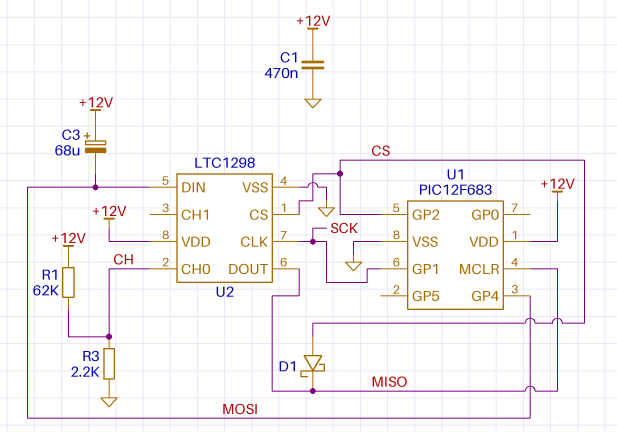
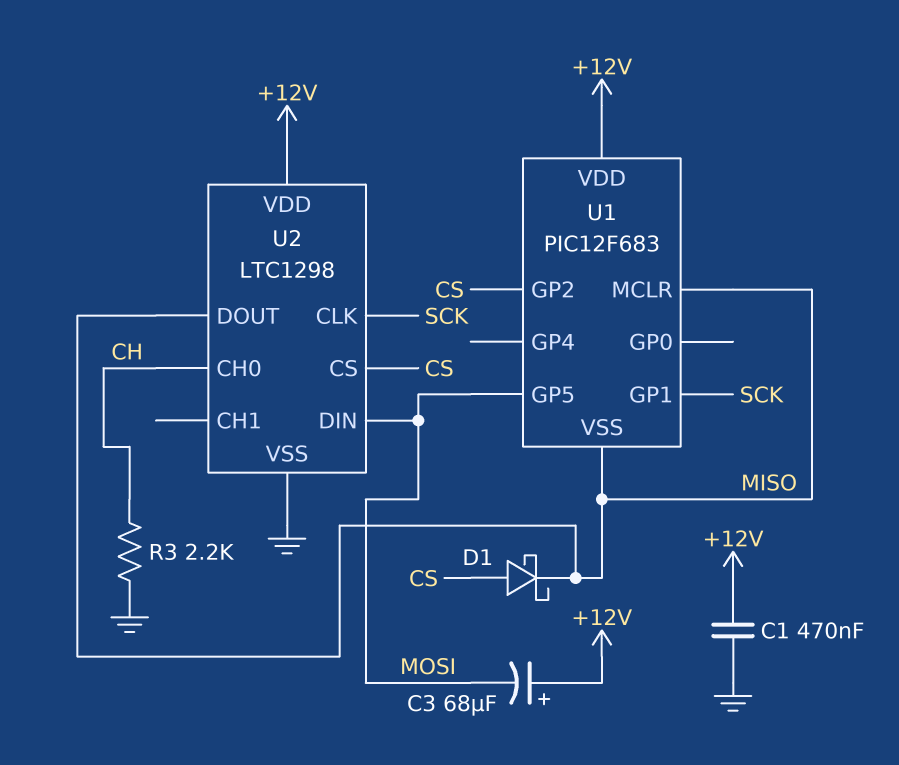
R1: 62k (+12V, CH) -> none
U1 pin GP4: MOSI -> none
U1 pin GP5: none -> MOSI
U1 pin VSS: GND -> MISO

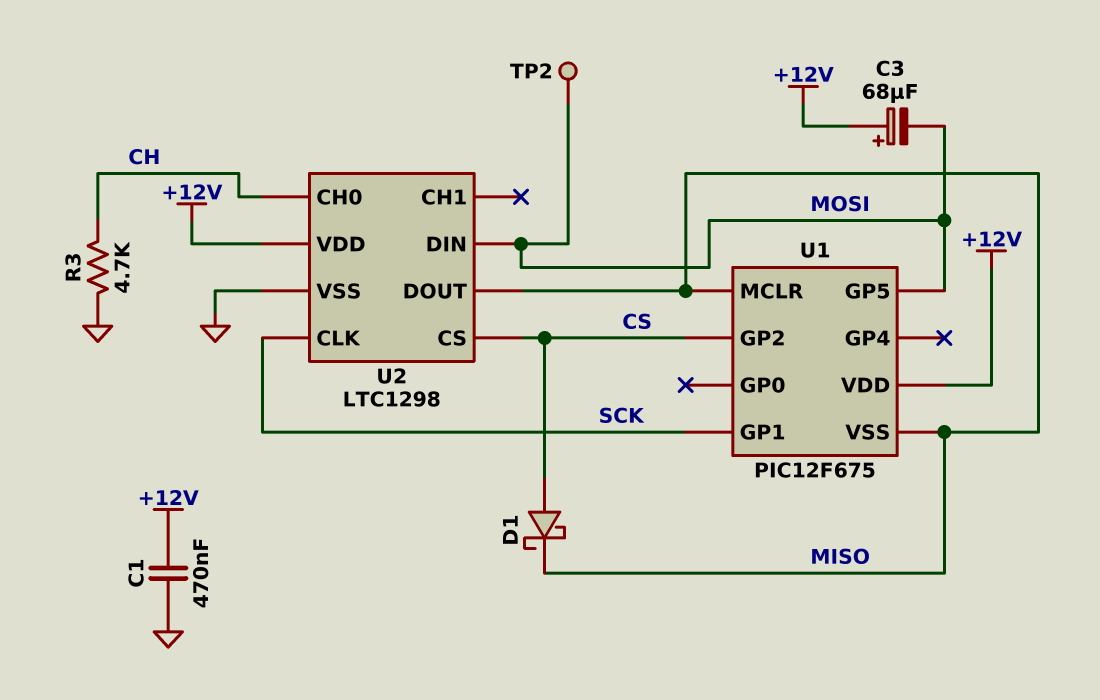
R3: 2.2k (CH, GND) -> 4.7k (CH, GND)
TP2: none -> test point (MOSI)
U1: PIC12F683 -> PIC12F675

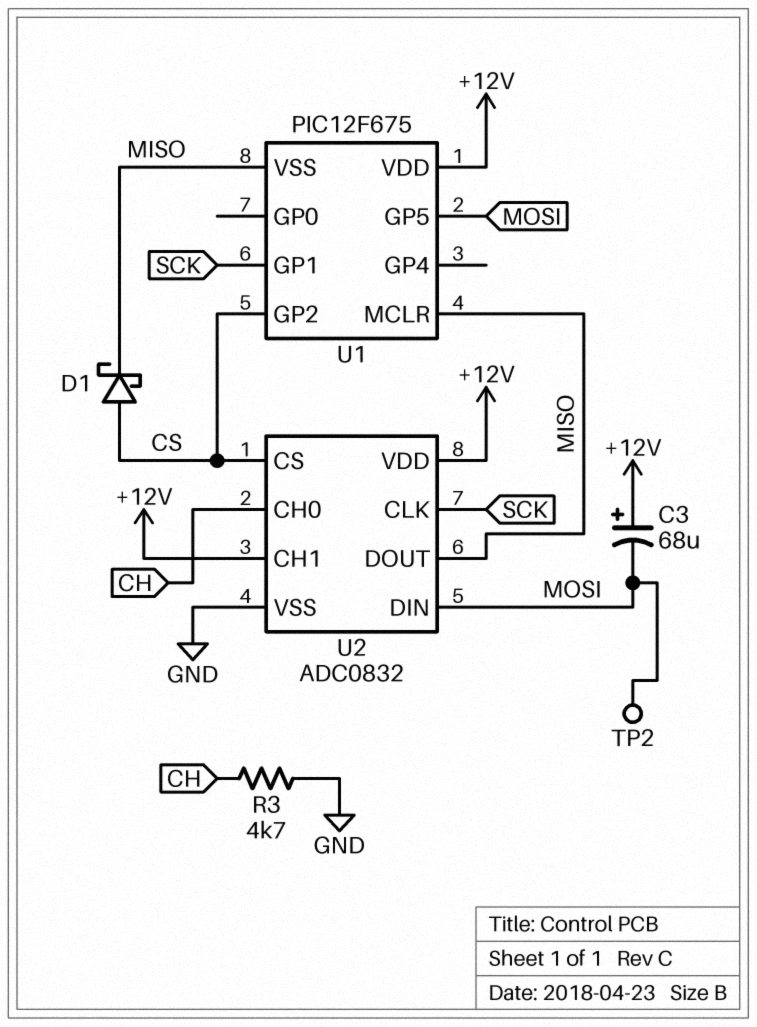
C1: 470nF (+12V, GND) -> none
U2: LTC1298 -> ADC0832
U2 pin CH1: none -> +12V

